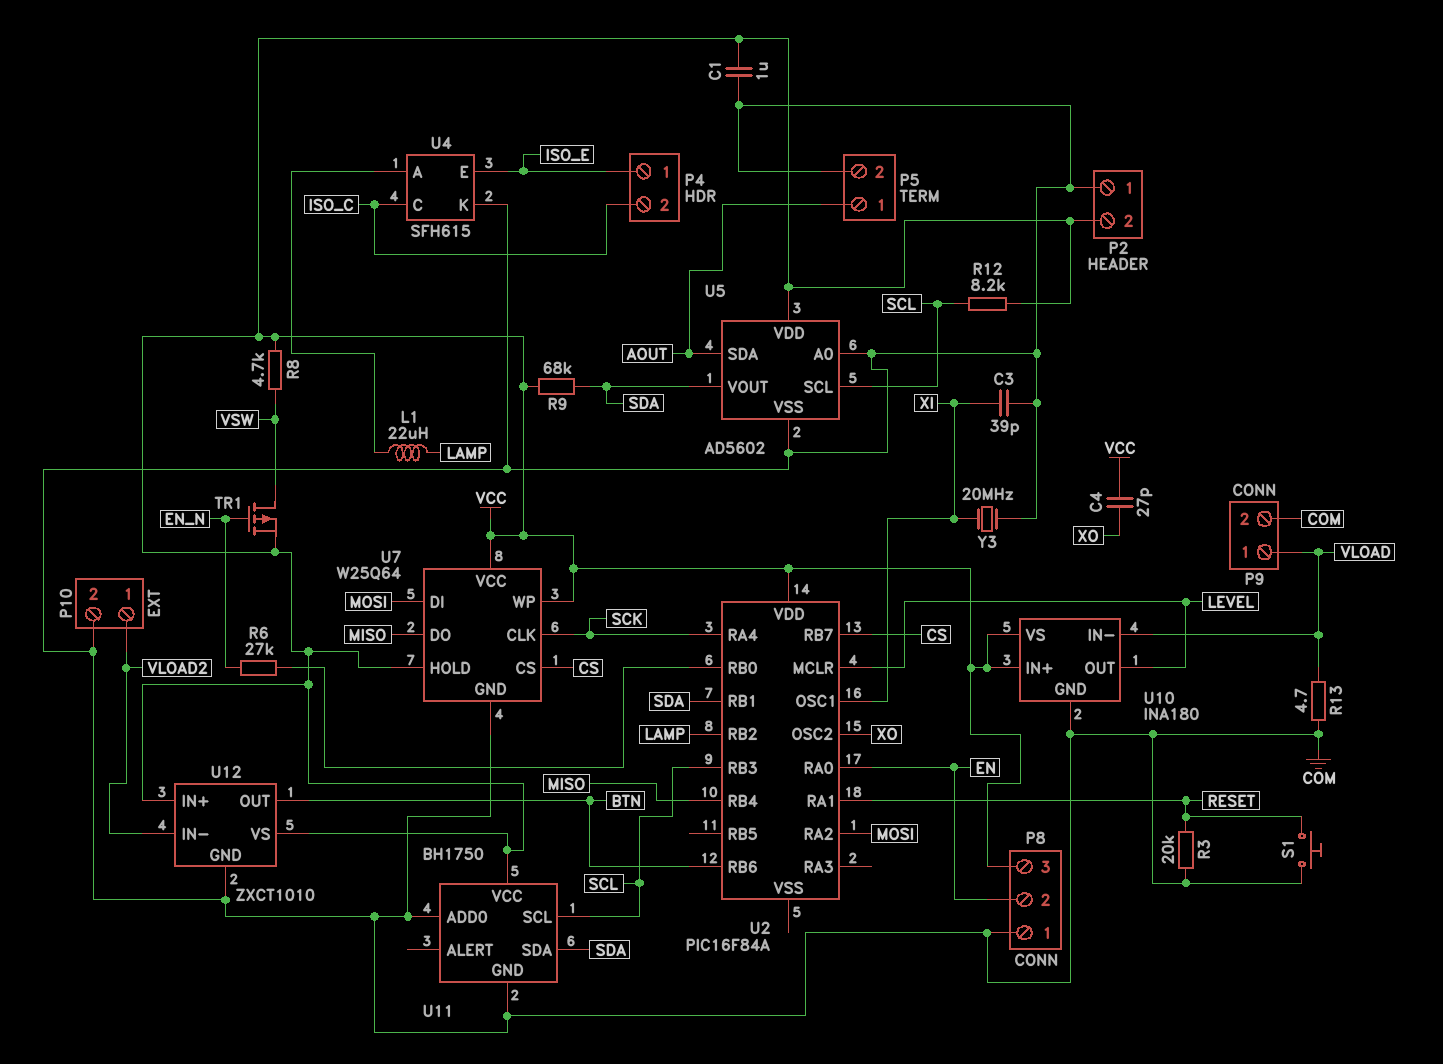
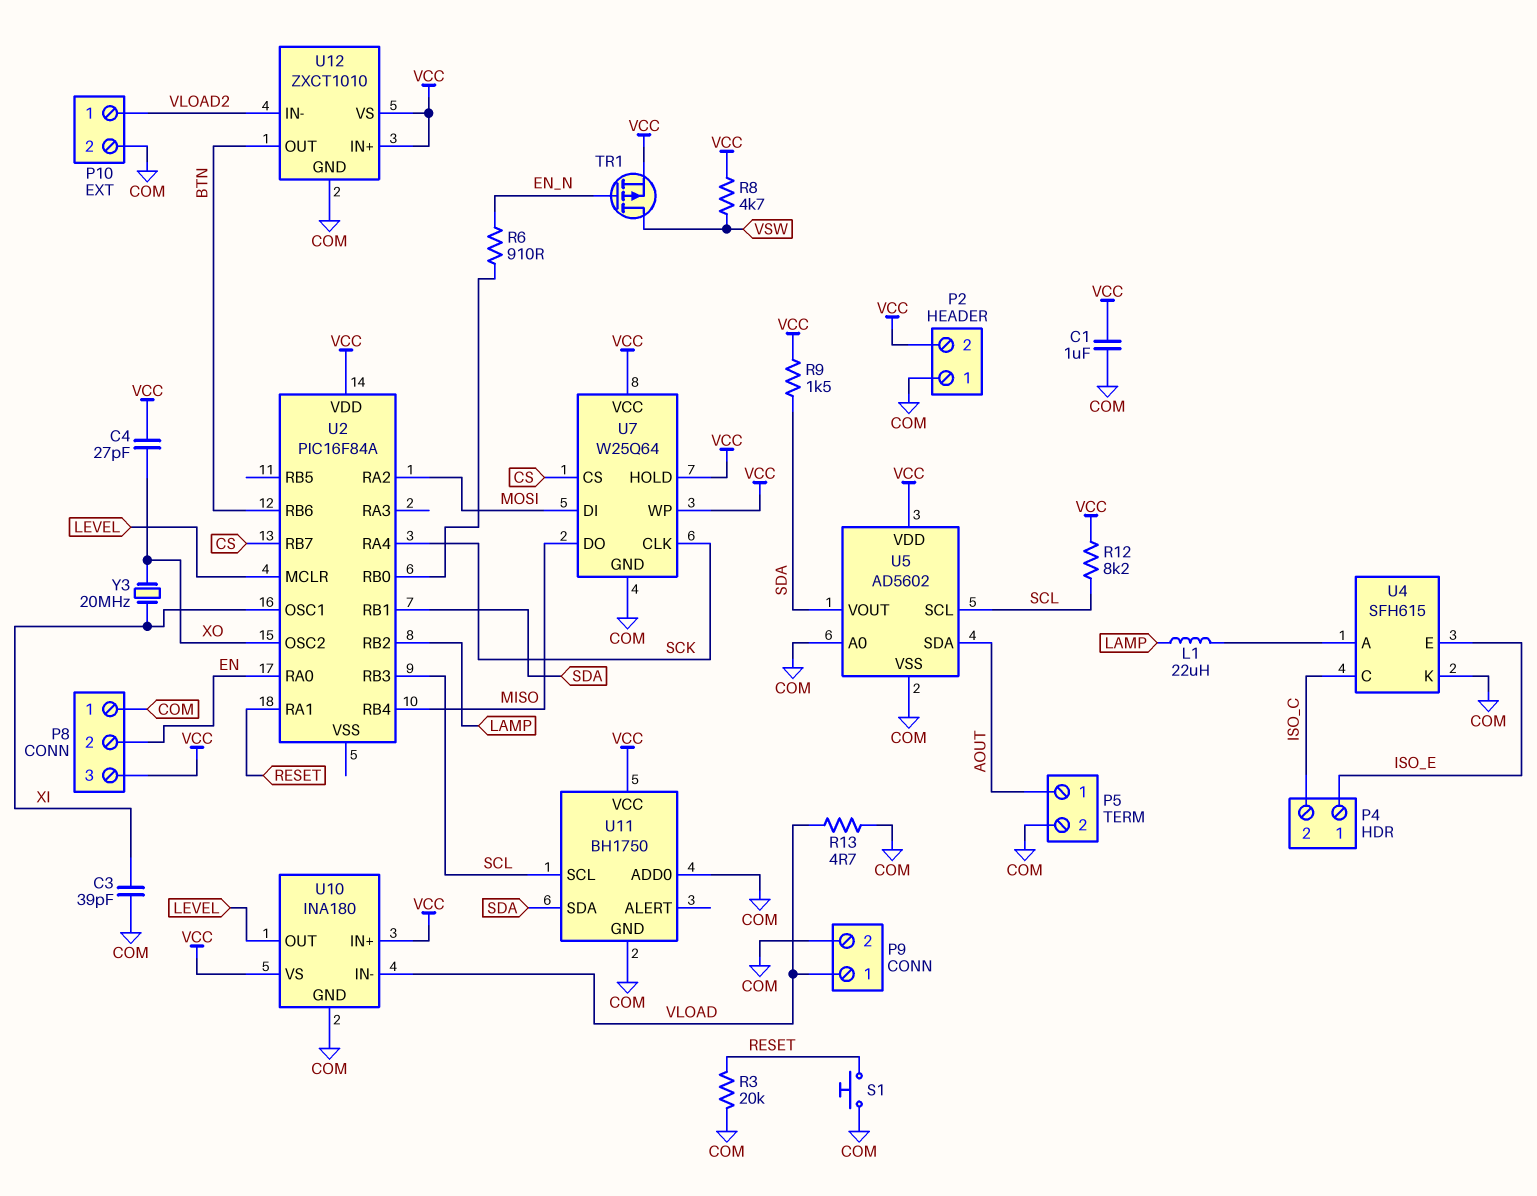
R6: 27k (EN_N, U2/RB0) -> 910 (EN_N, U2/RB0)
R9: 68k (SDA, VCC) -> 1.5k (SDA, VCC)
Y3: 20MHz (COM, XI) -> 20MHz (XI, XO)

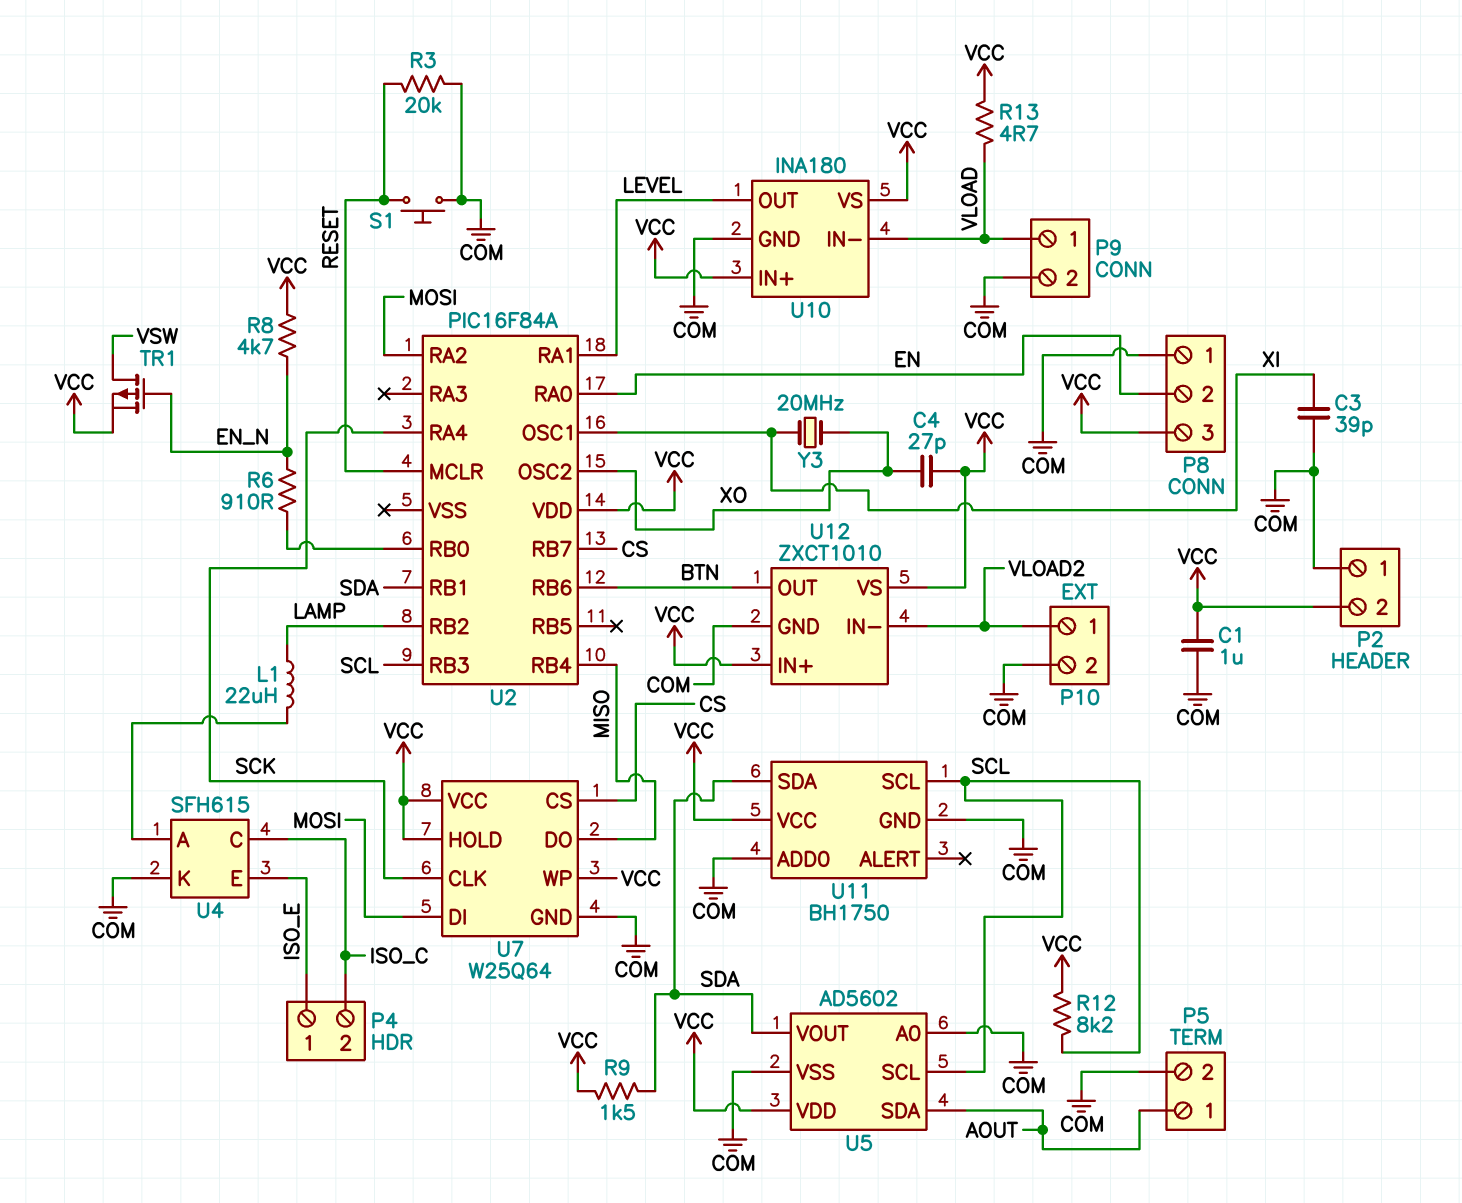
R8: 4.7k (VCC, VSW) -> 4.7k (EN_N, VCC)
R13: 4.7 (COM, VLOAD) -> 4.7 (VCC, VLOAD)
U2 pin MCLR: LEVEL -> RESET
U2 pin RA1: RESET -> LEVEL

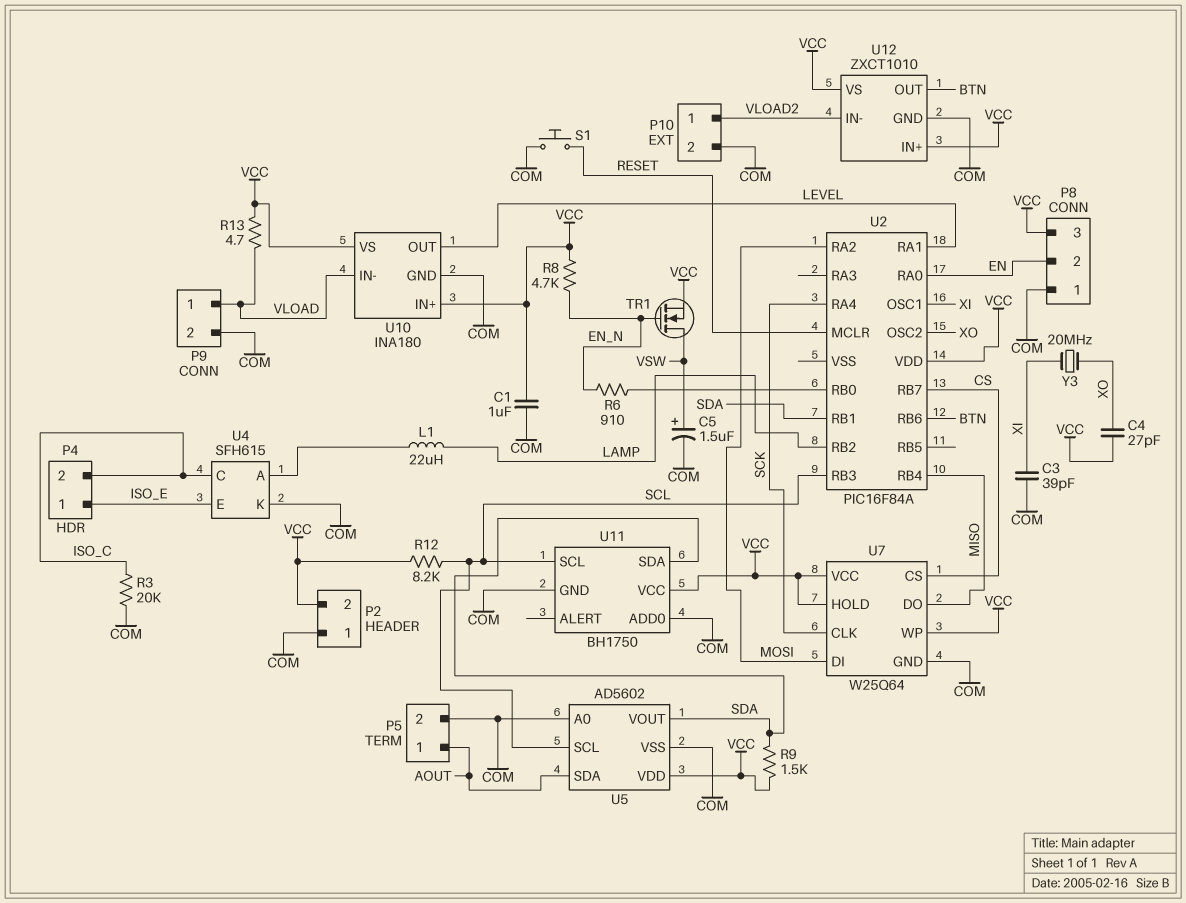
C5: none -> 1.5uF (plus VSW, minus COM)
R3: 20k (COM, RESET) -> 20k (COM, ISO_C)
TR1: PMOS (G EN_N, D VSW, S VCC) -> NMOS (G EN_N, D VSW, S VCC)

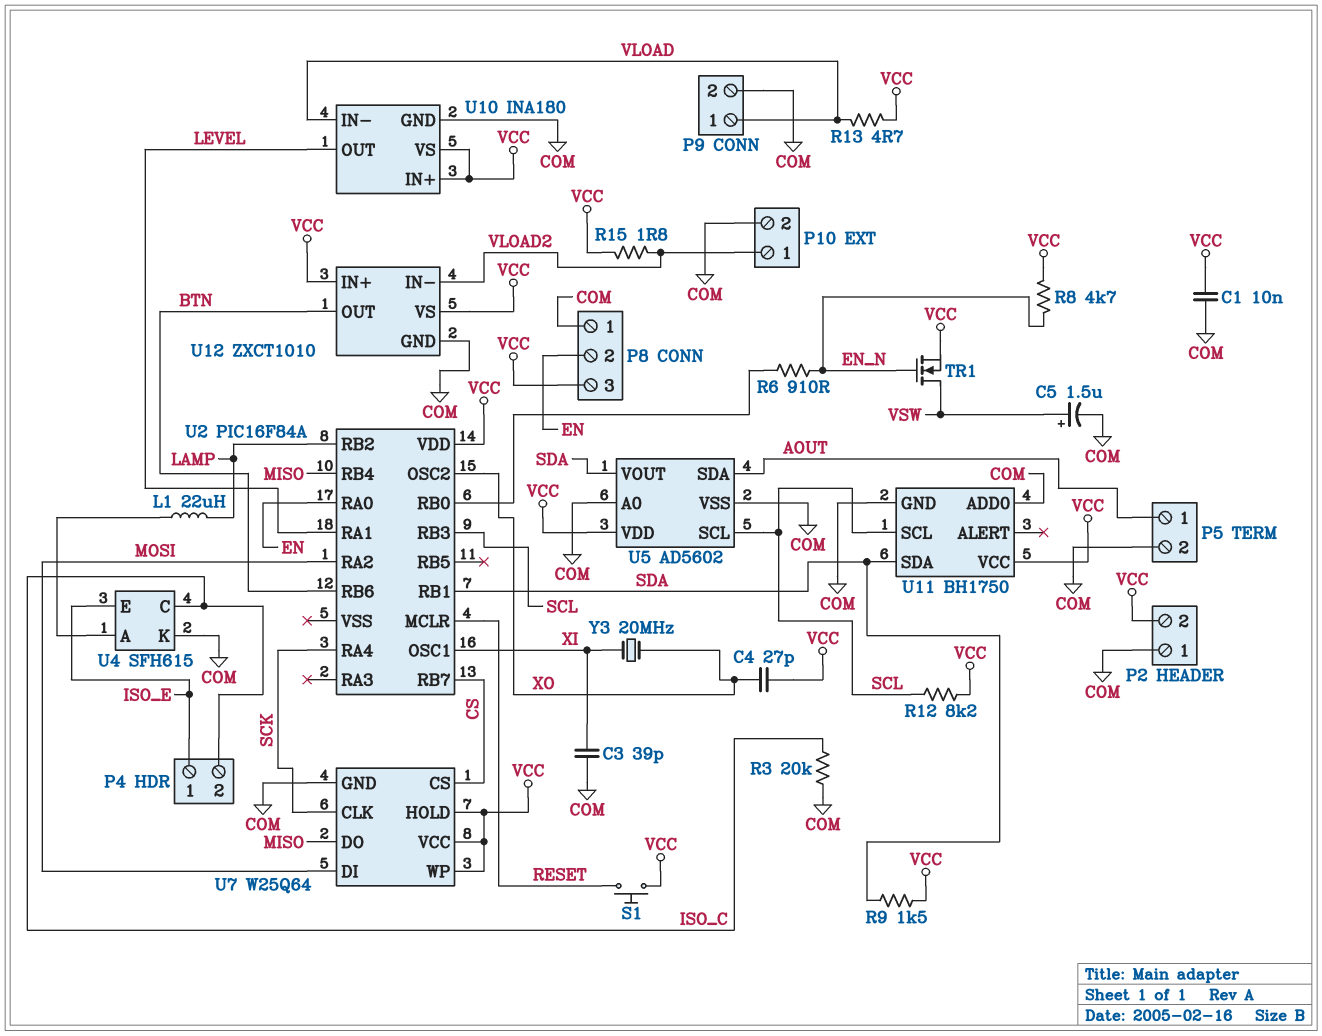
C1: 1uF (COM, VCC) -> 10nF (COM, VCC)
R15: none -> 1.8 (VCC, VLOAD2)
S1: button (COM, RESET) -> button (RESET, VCC)

